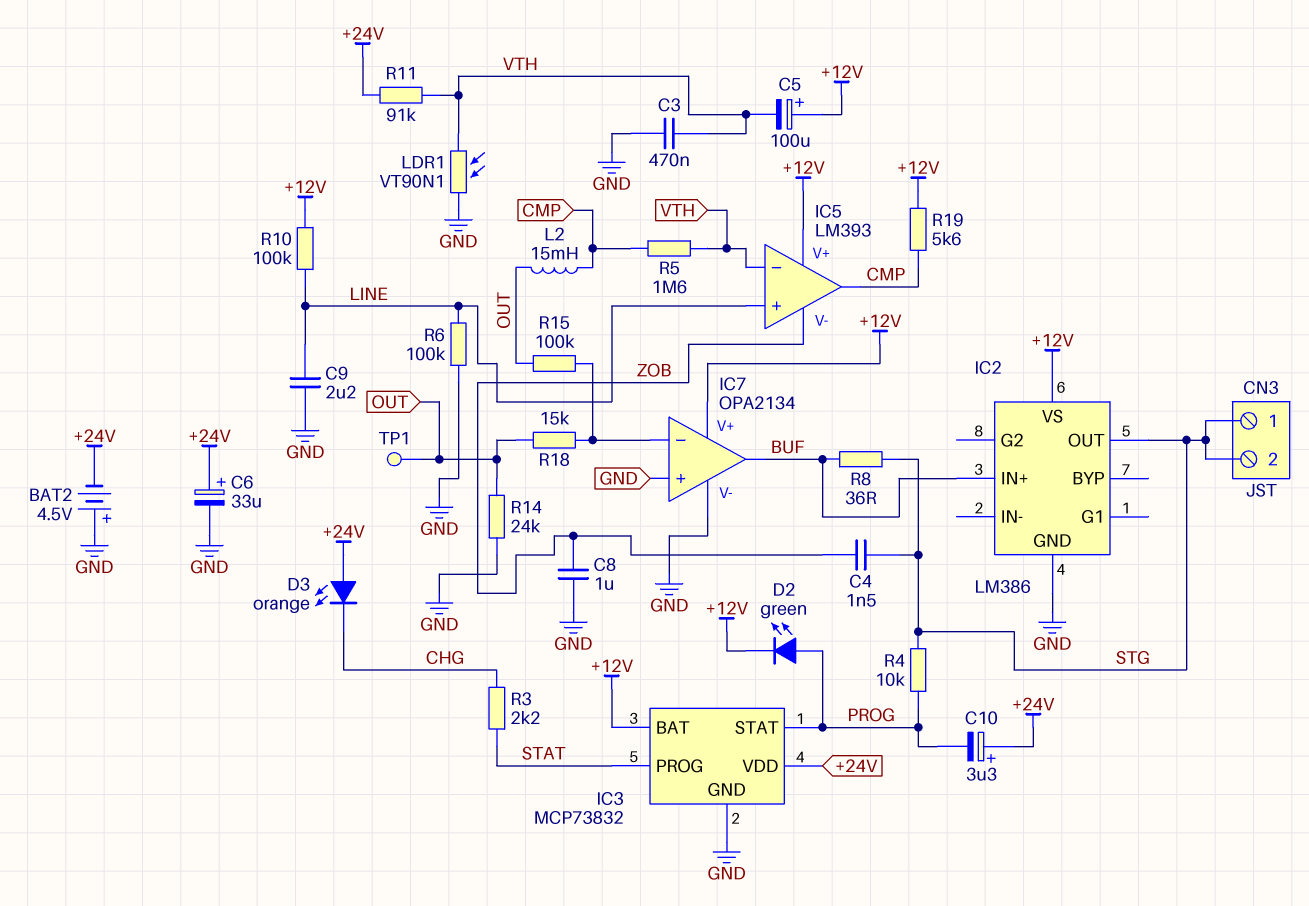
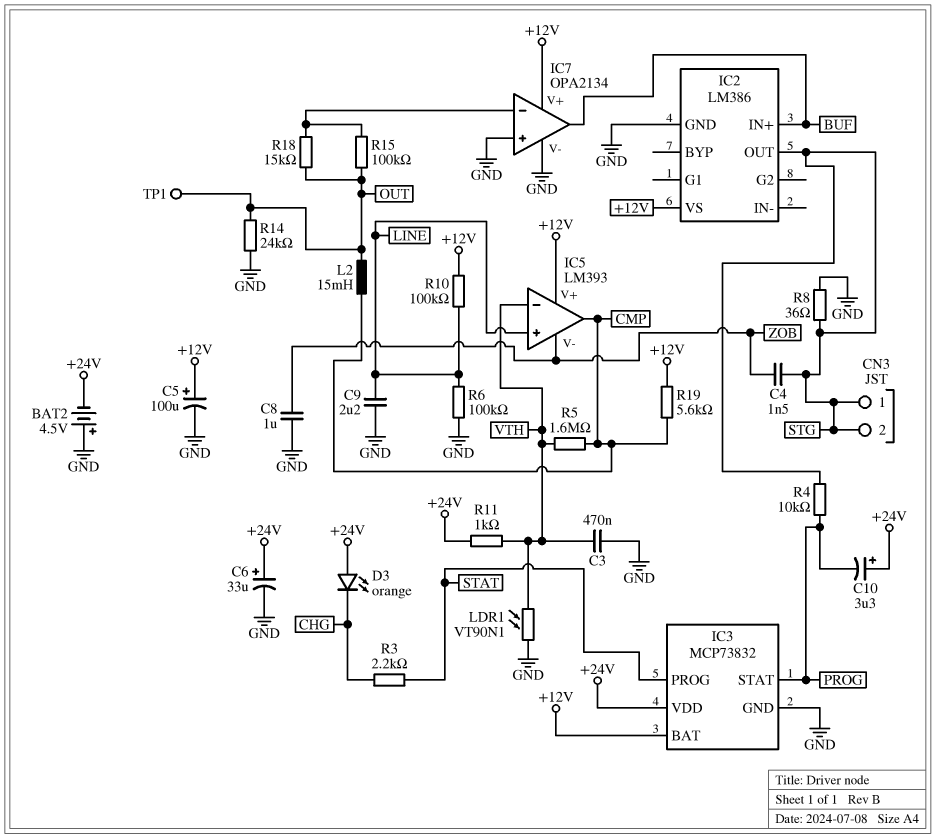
C5: 100uF (plus +12V, minus VTH) -> 100uF (plus +12V, minus GND)
D2: LED green (A PROG, K +12V) -> none
R8: 36 (BUF, STG) -> 36 (GND, STG)
R11: 91k (+24V, VTH) -> 1k (+24V, VTH)

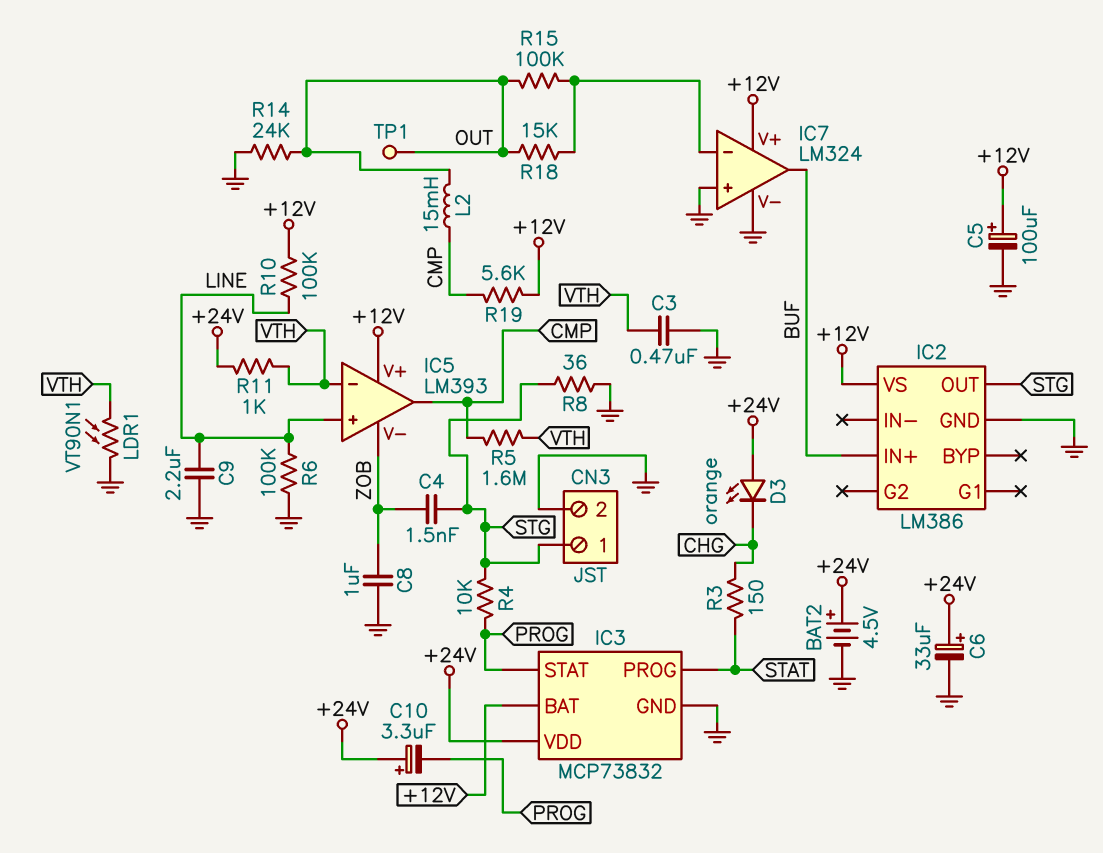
BAT2: 4.5V (plus GND, minus +24V) -> 4.5V (plus +24V, minus GND)
CN3 pin 2: STG -> GND
IC7: OPA2134 -> LM324
R3: 2.2k (CHG, STAT) -> 150 (CHG, STAT)

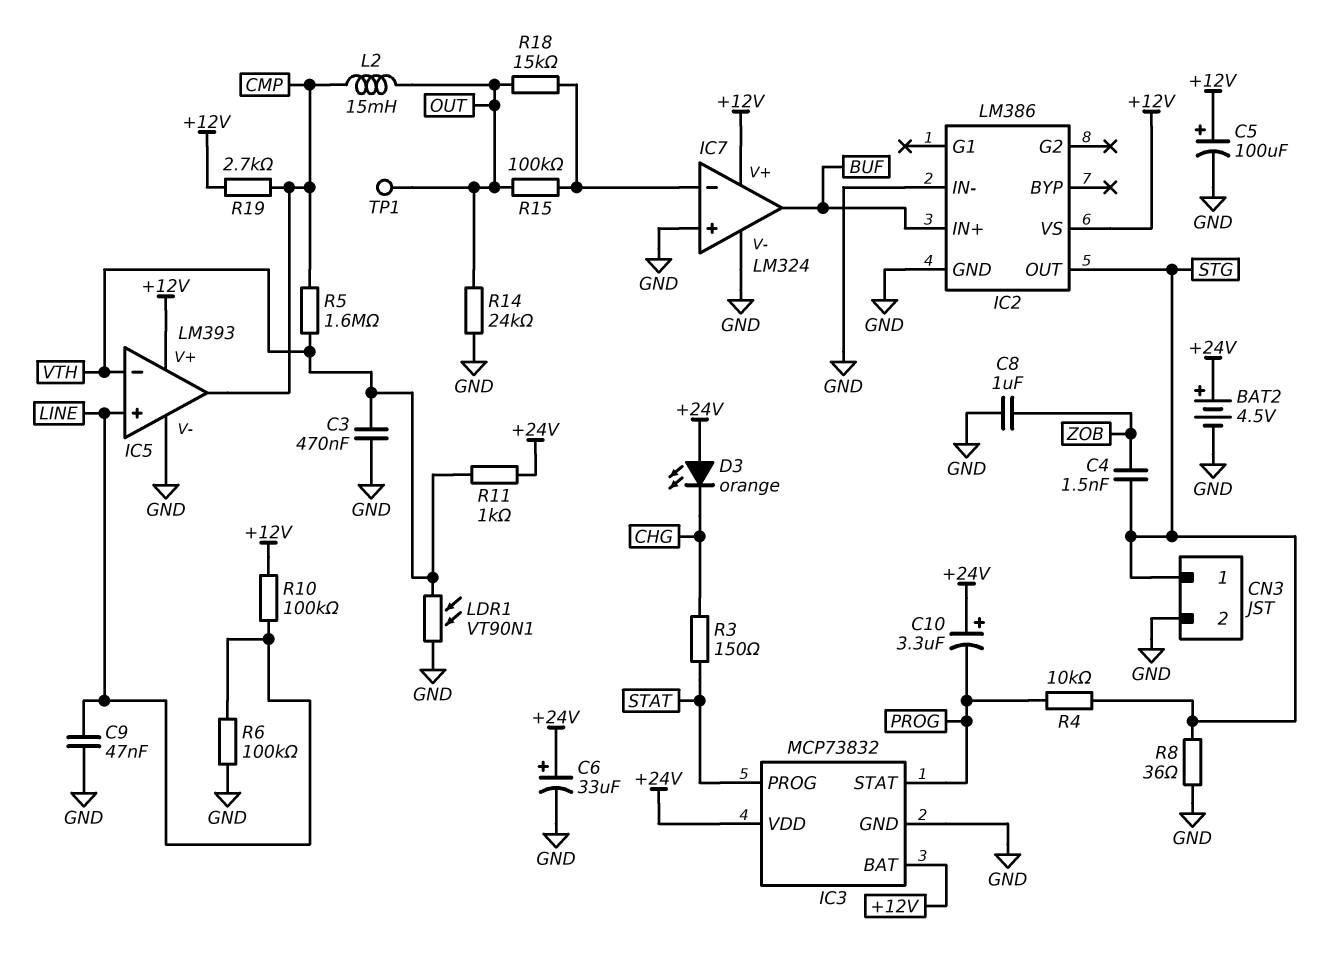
C9: 2.2uF (GND, LINE) -> 47nF (GND, LINE)
IC2 pin IN-: none -> GND
IC5 pin V-: ZOB -> GND
R19: 5.6k (+12V, CMP) -> 2.7k (+12V, CMP)

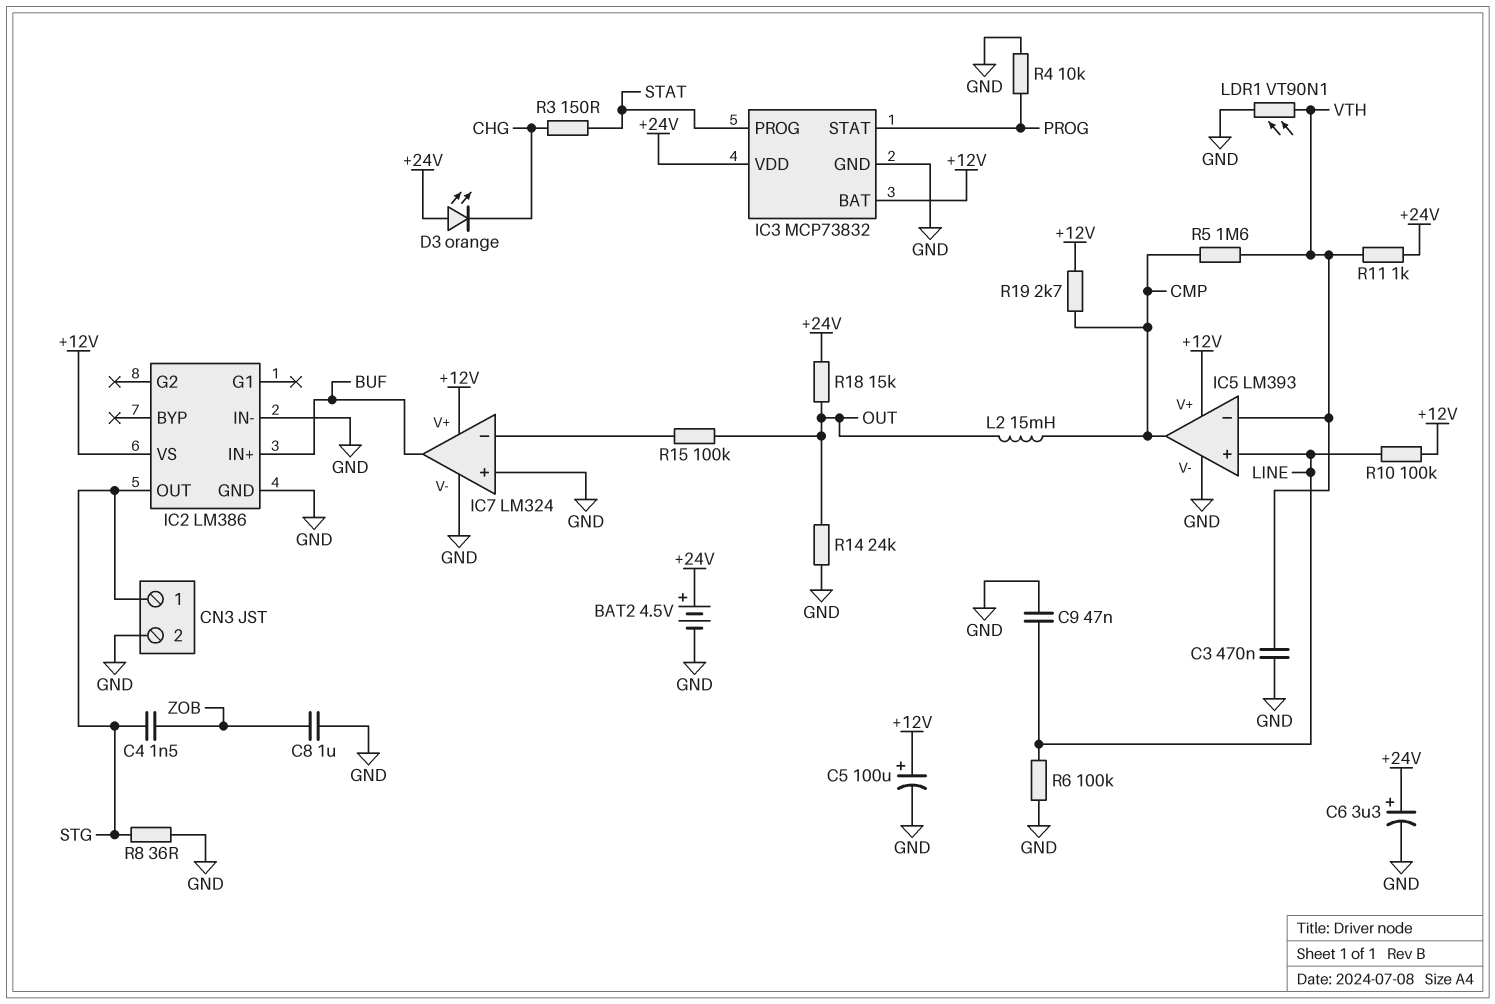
C6: 33uF (plus +24V, minus GND) -> 3.3uF (plus +24V, minus GND)
C10: 3.3uF (plus +24V, minus PROG) -> none
R4: 10k (PROG, STG) -> 10k (GND, PROG)
R18: 15k (IC7/in-, OUT) -> 15k (+24V, OUT)
TP1: test point (OUT) -> none

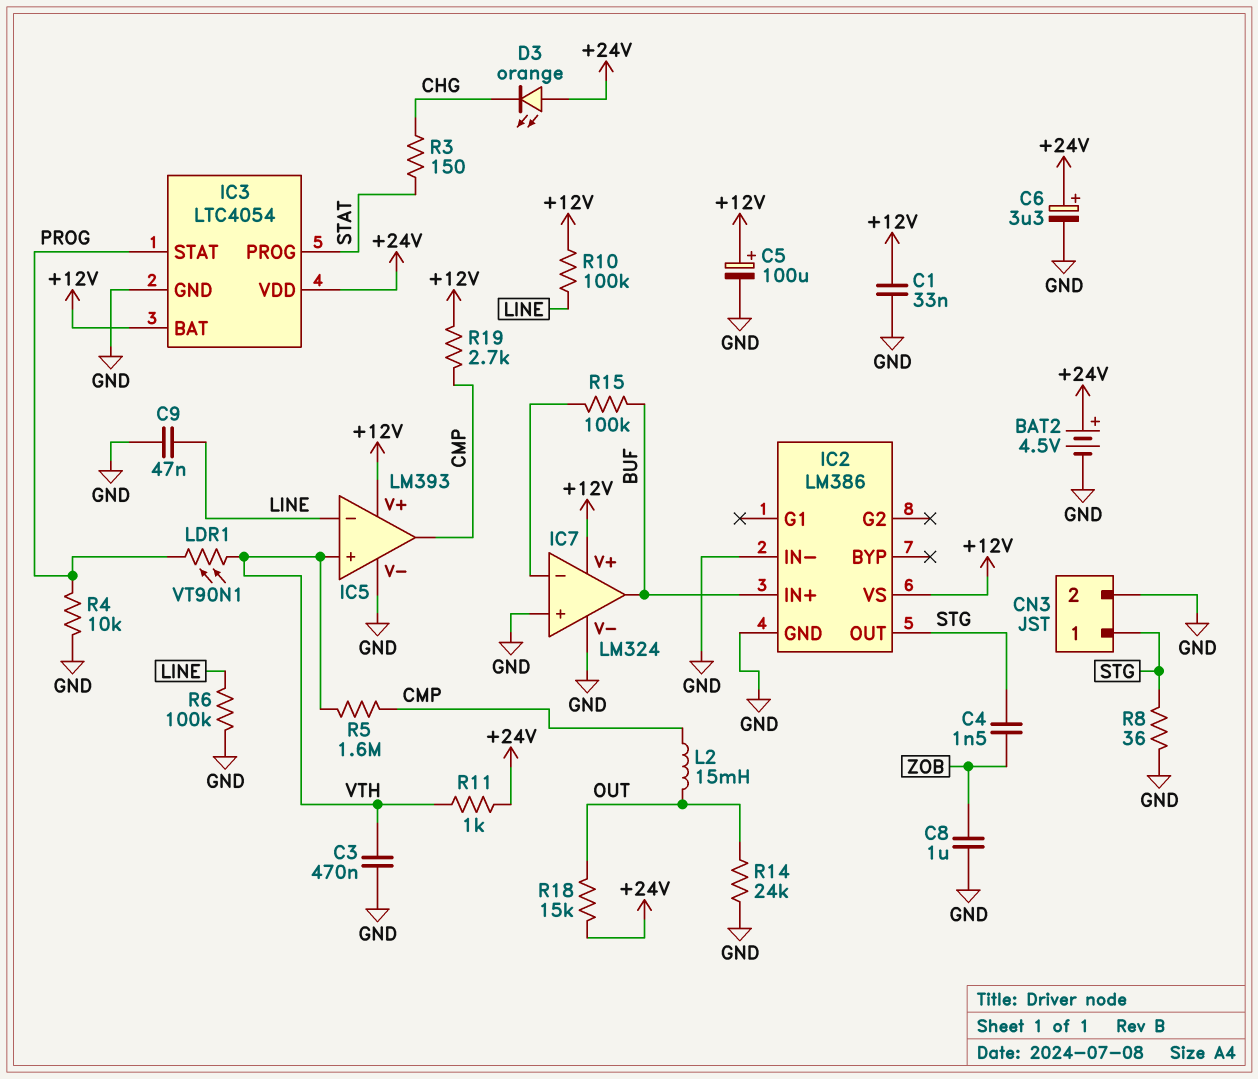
C1: none -> 33nF (+12V, GND)
IC3: MCP73832 -> LTC4054
IC5 pin in+: LINE -> VTH
IC5 pin in-: VTH -> LINE
LDR1: VT90N1 (GND, VTH) -> VT90N1 (PROG, VTH)
R15: 100k (IC7/in-, OUT) -> 100k (BUF, IC7/in-)

